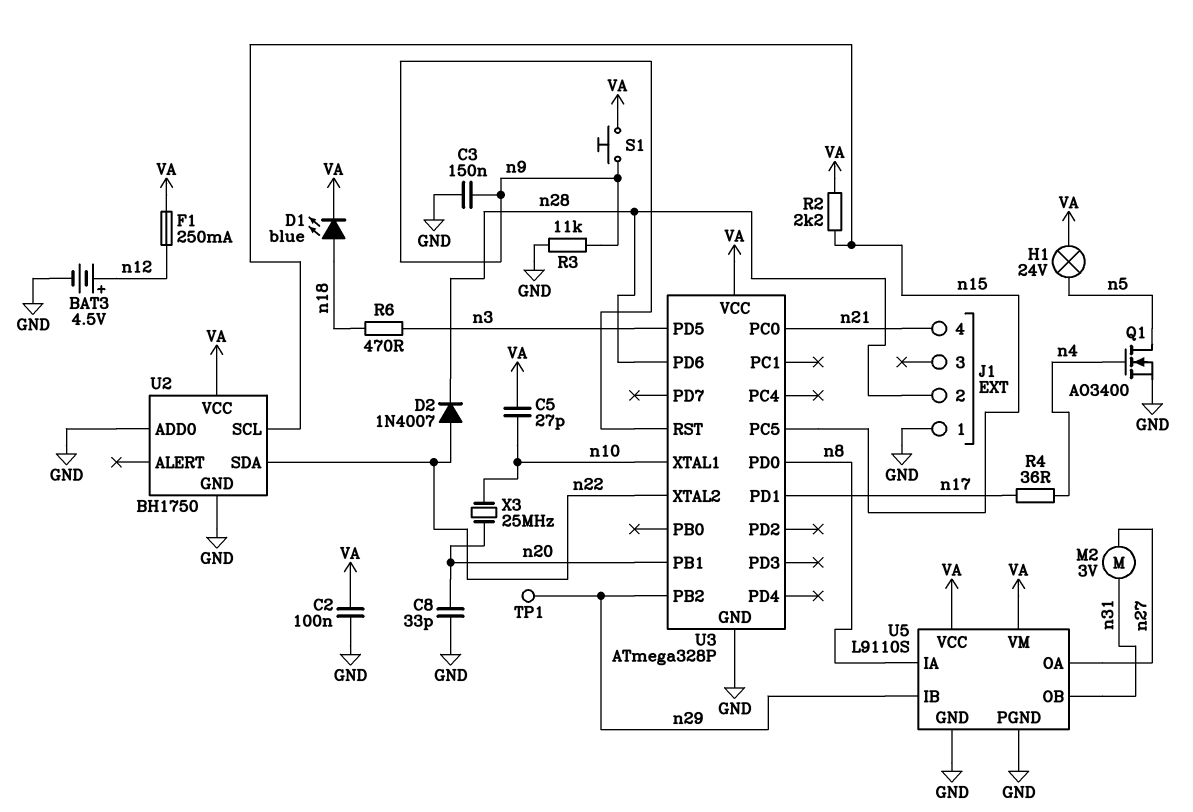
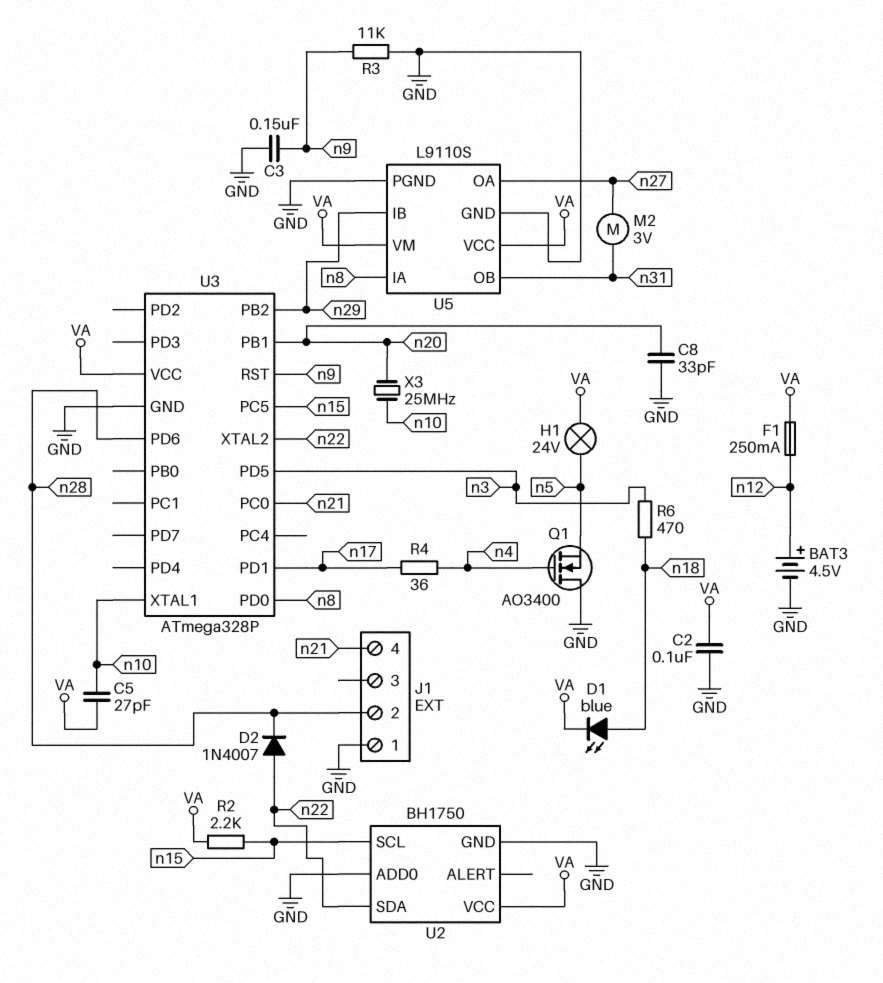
Q1: NMOS AO3400 (G n4, D n5, S GND) -> NMOS AO3400 (G n4, D GND, S n5)
S1: button (VA, n9) -> none
TP1: test point (n29) -> none

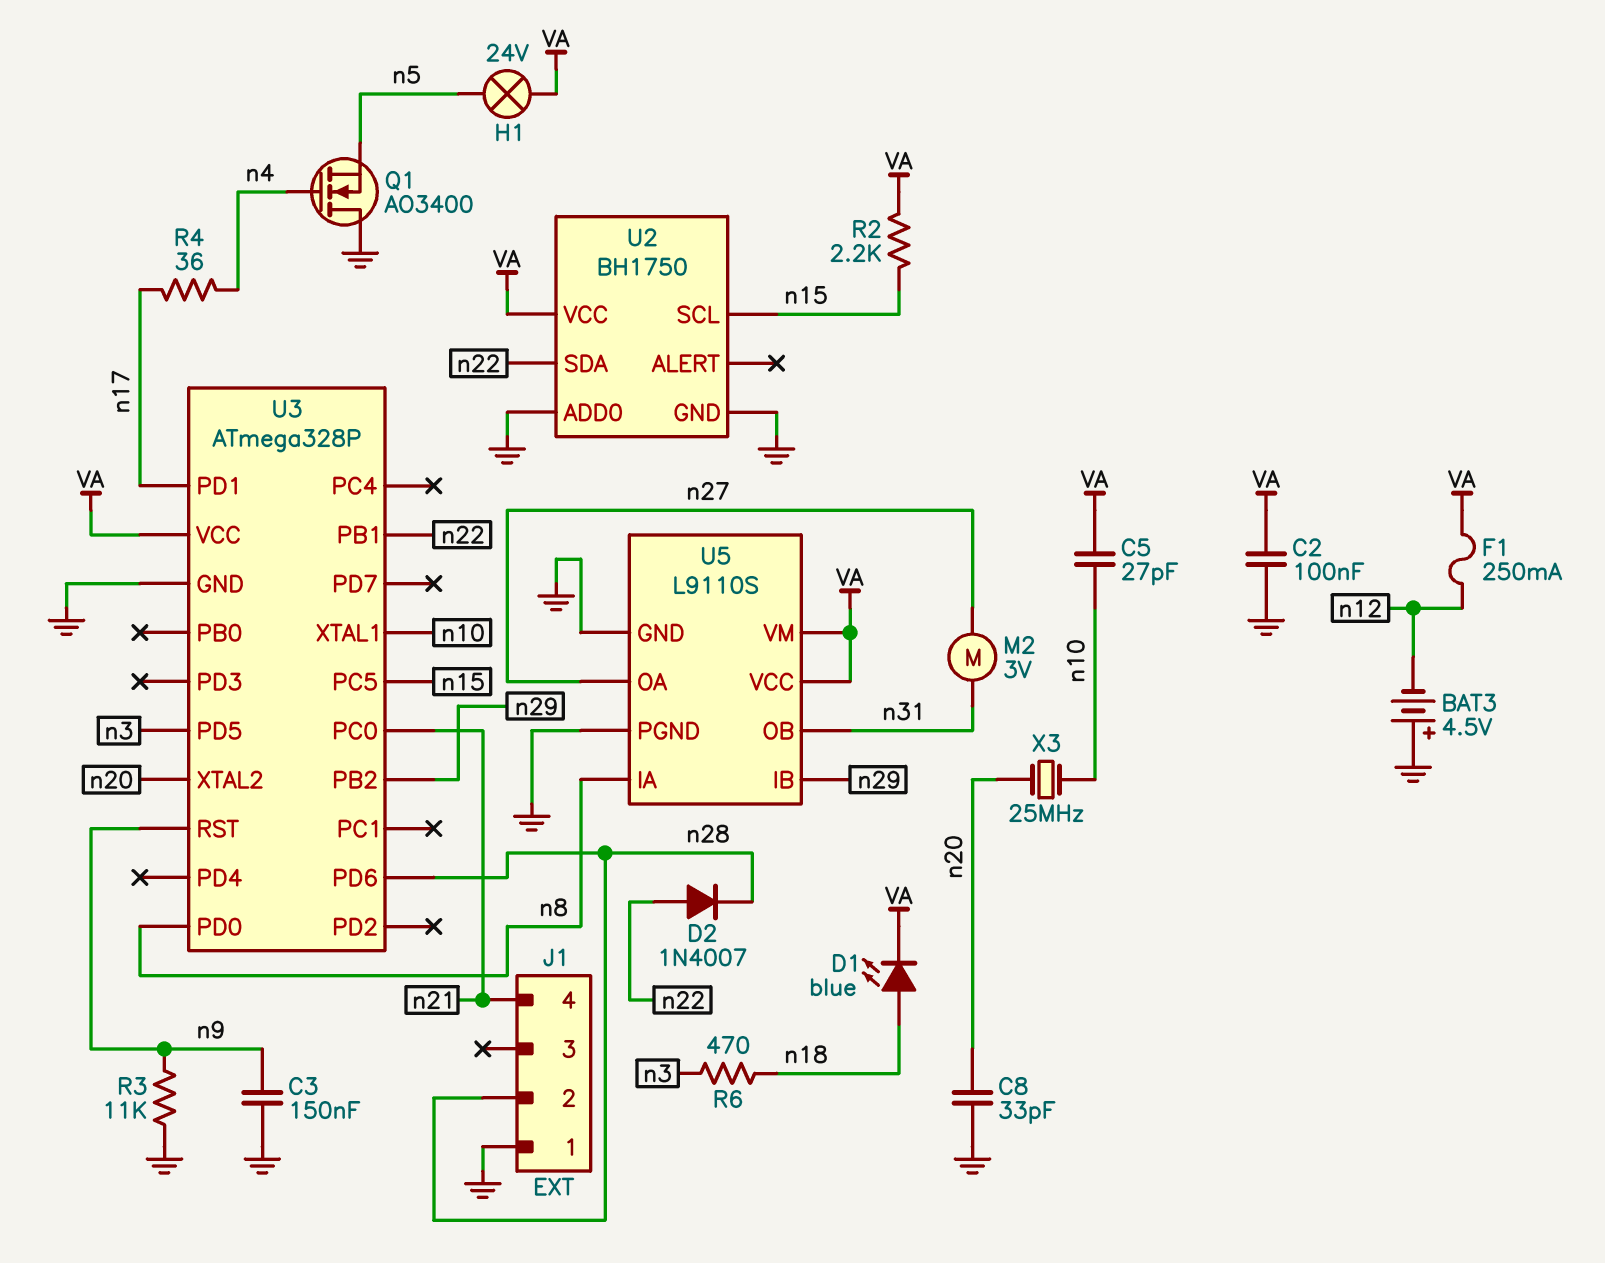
BAT3: 4.5V (plus n12, minus GND) -> 4.5V (plus GND, minus n12)
U3 pin PB1: n20 -> n22
U3 pin XTAL2: n22 -> n20

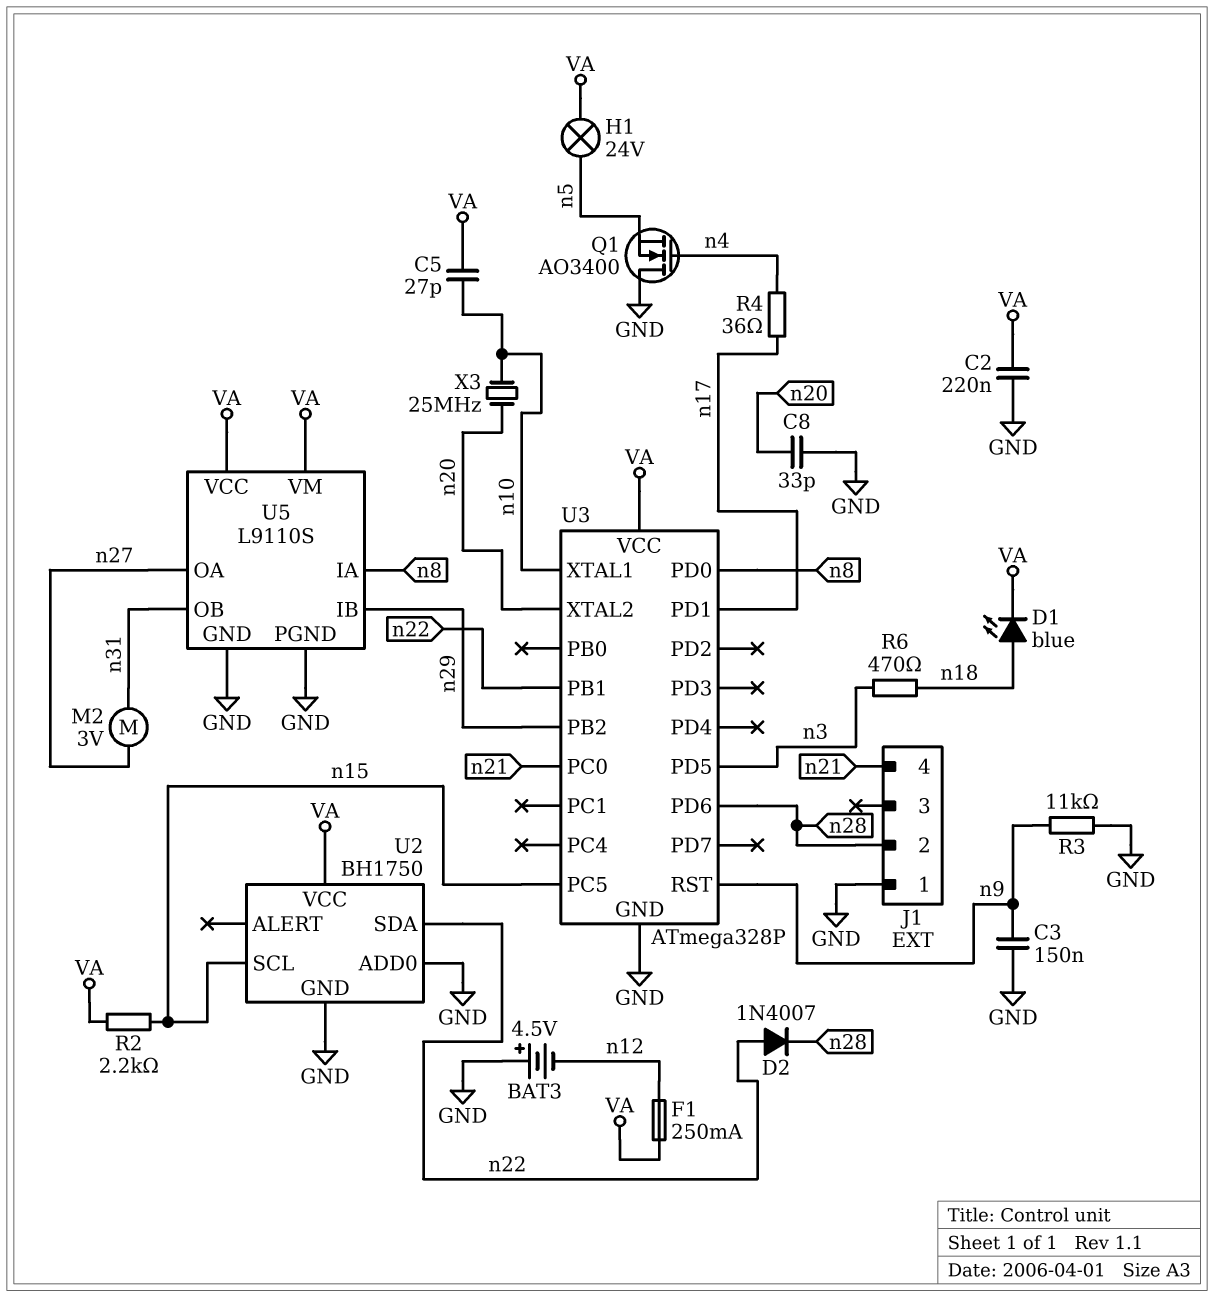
C2: 100nF (GND, VA) -> 220nF (GND, VA)

